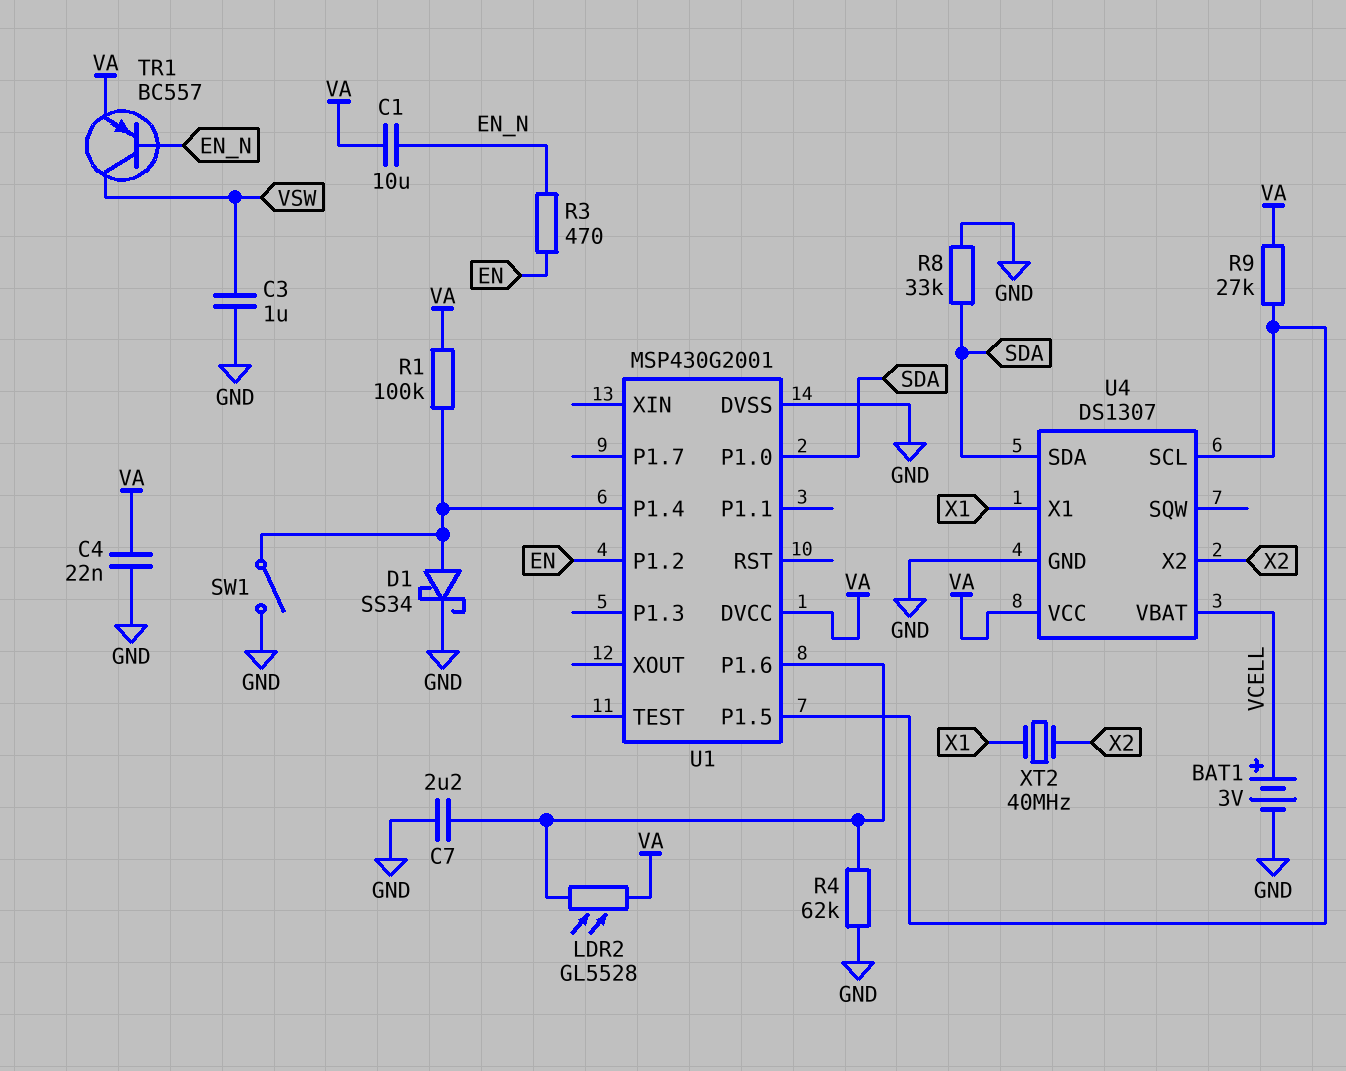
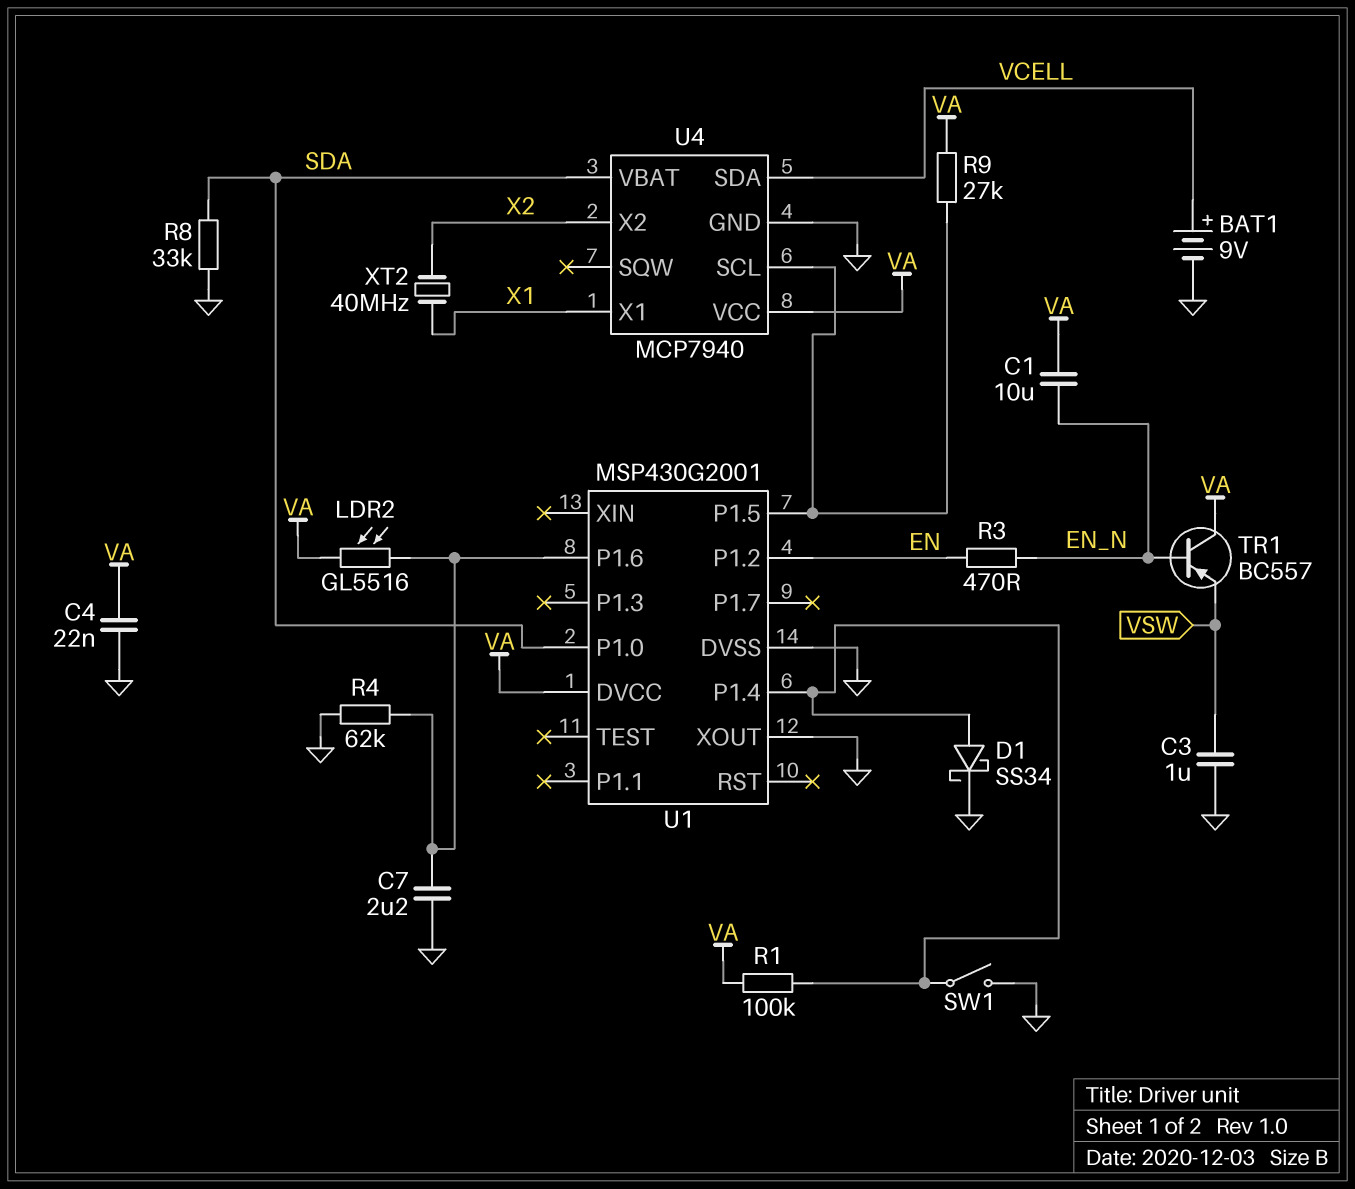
BAT1: 3V (plus VCELL, minus GND) -> 9V (plus VCELL, minus GND)
LDR2: GL5528 (U1/P1.6, VA) -> GL5516 (U1/P1.6, VA)
TR1: PNP BC557 (B EN_N, C VSW, E VA) -> PNP BC557 (B EN_N, C VA, E VSW)
U1 pin XOUT: none -> GND
U4: DS1307 -> MCP7940
U4 pin SDA: SDA -> VCELL
U4 pin VBAT: VCELL -> SDA

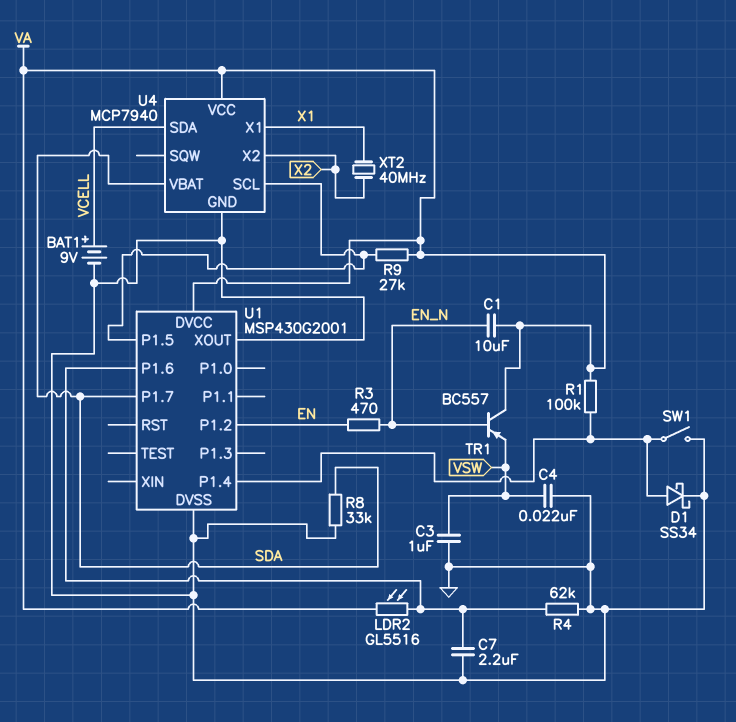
C4: 22nF (GND, VA) -> 22nF (GND, VSW)
U1 pin P1.0: SDA -> none
U1 pin P1.7: none -> SDA

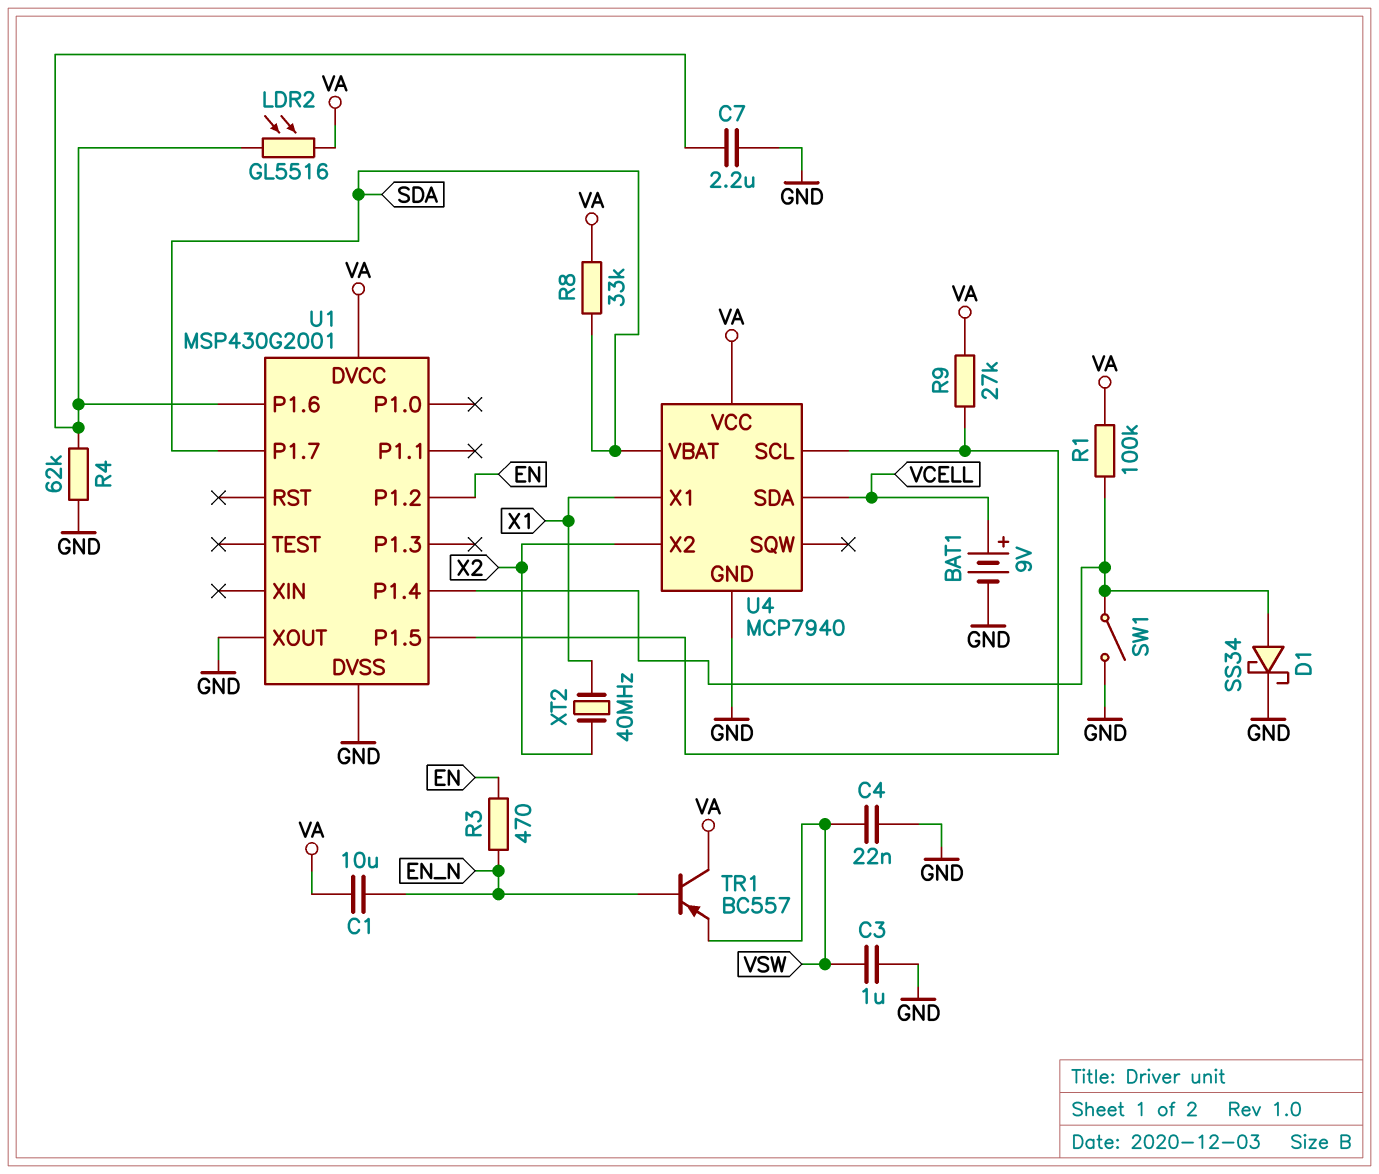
R8: 33k (GND, SDA) -> 33k (SDA, VA)

